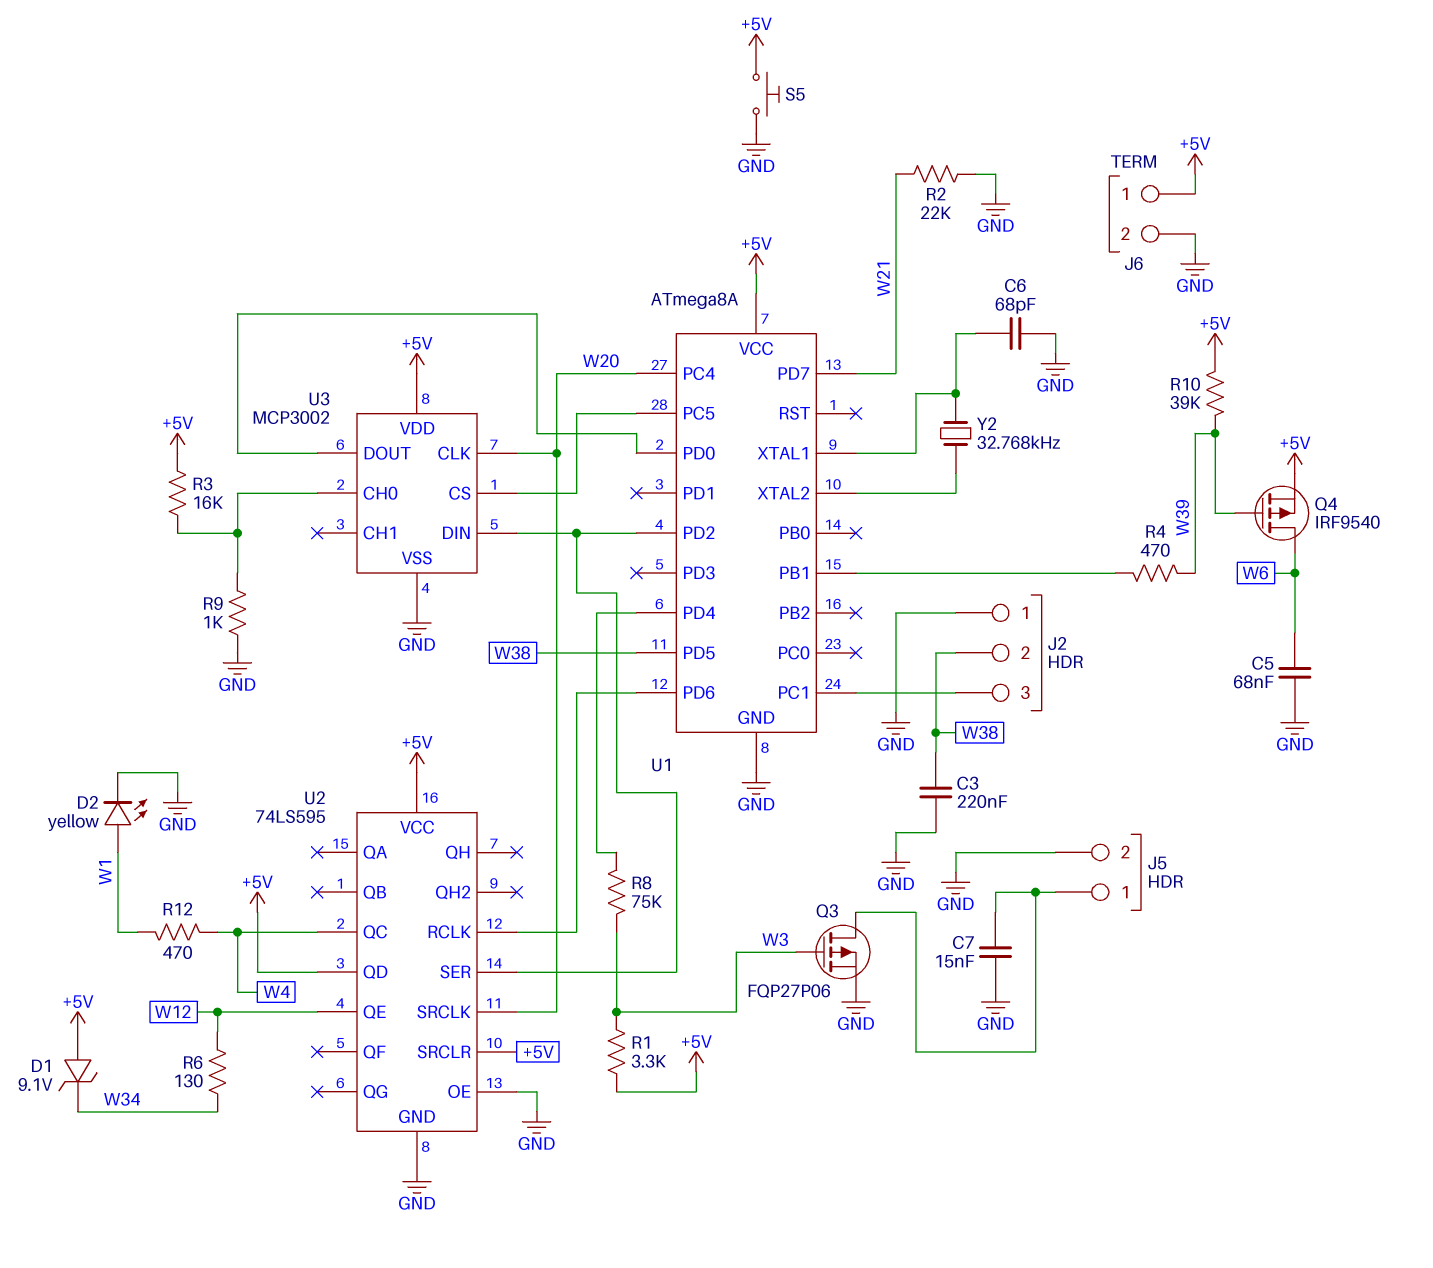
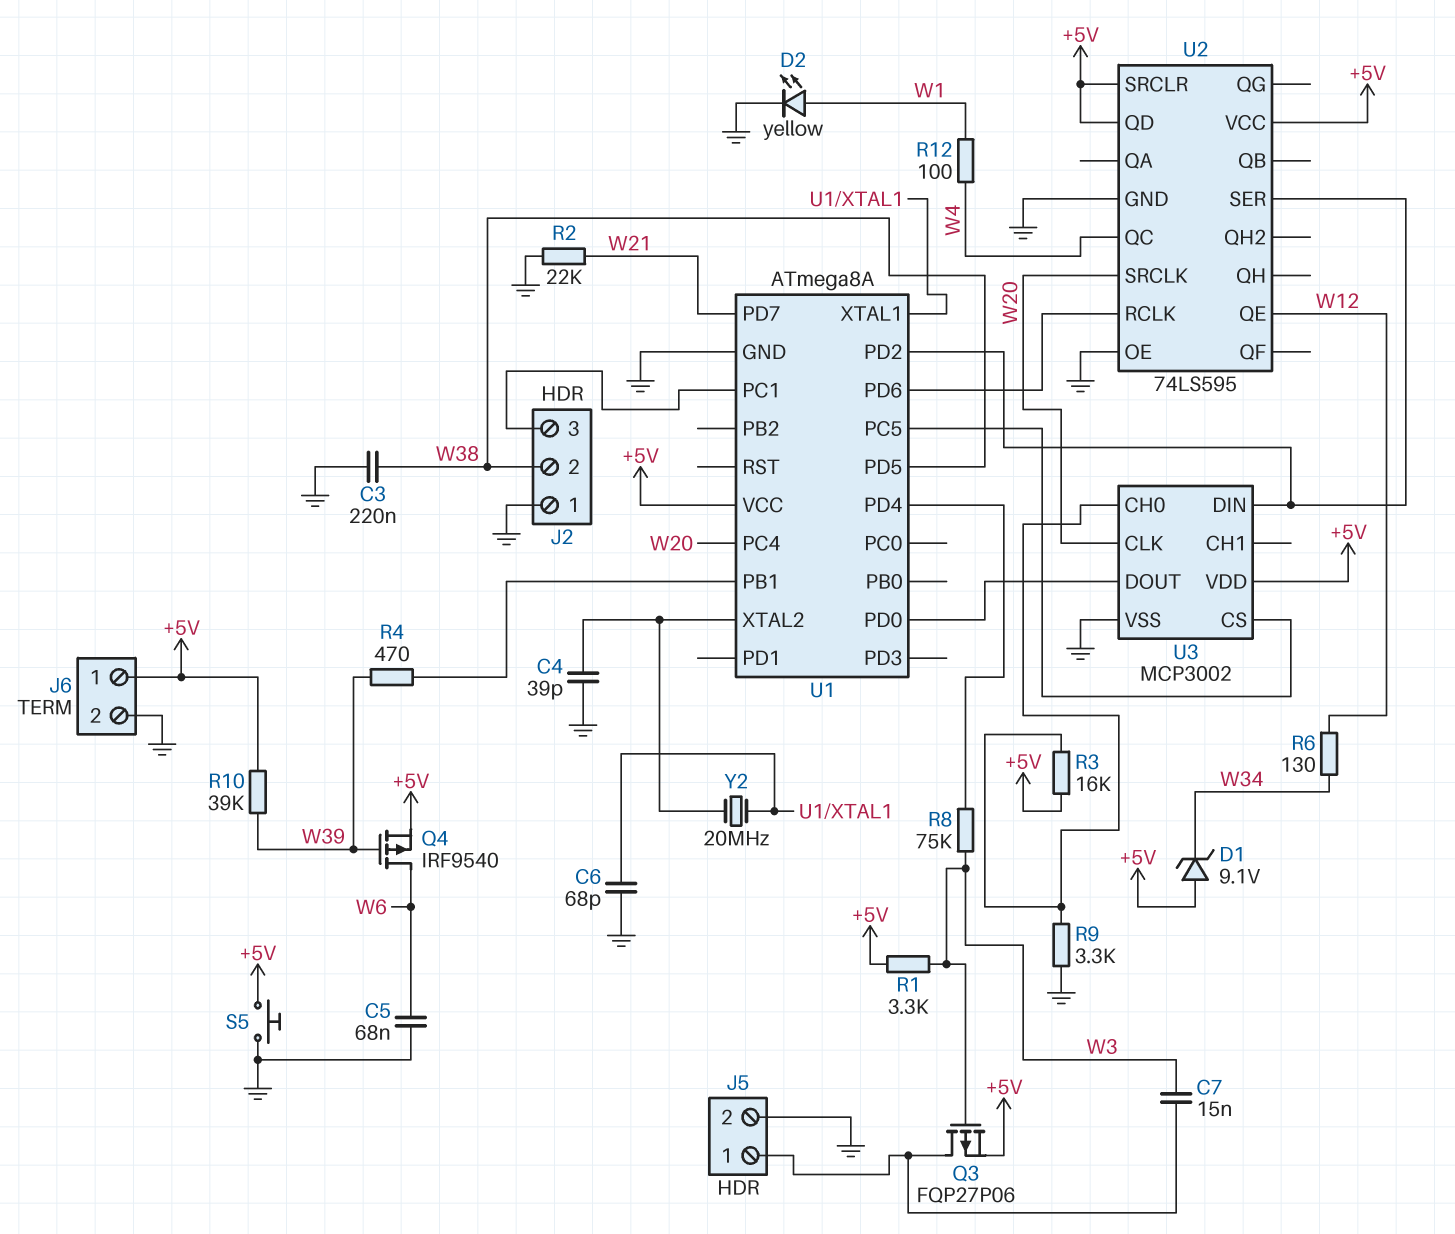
C4: none -> 39pF (GND, U1/XTAL2)
C7: 15nF (GND, J5/1) -> 15nF (J5/1, W3)
Q3: PMOS FQP27P06 (G W3, D J5/1, S GND) -> PMOS FQP27P06 (G W3, D J5/1, S +5V)
R9: 1k (GND, U3/CH0) -> 3.3k (GND, U3/CH0)
R12: 470 (W1, W4) -> 100 (W1, W4)
Y2: 32.768kHz (U1/XTAL1, U1/XTAL2) -> 20MHz (U1/XTAL1, U1/XTAL2)

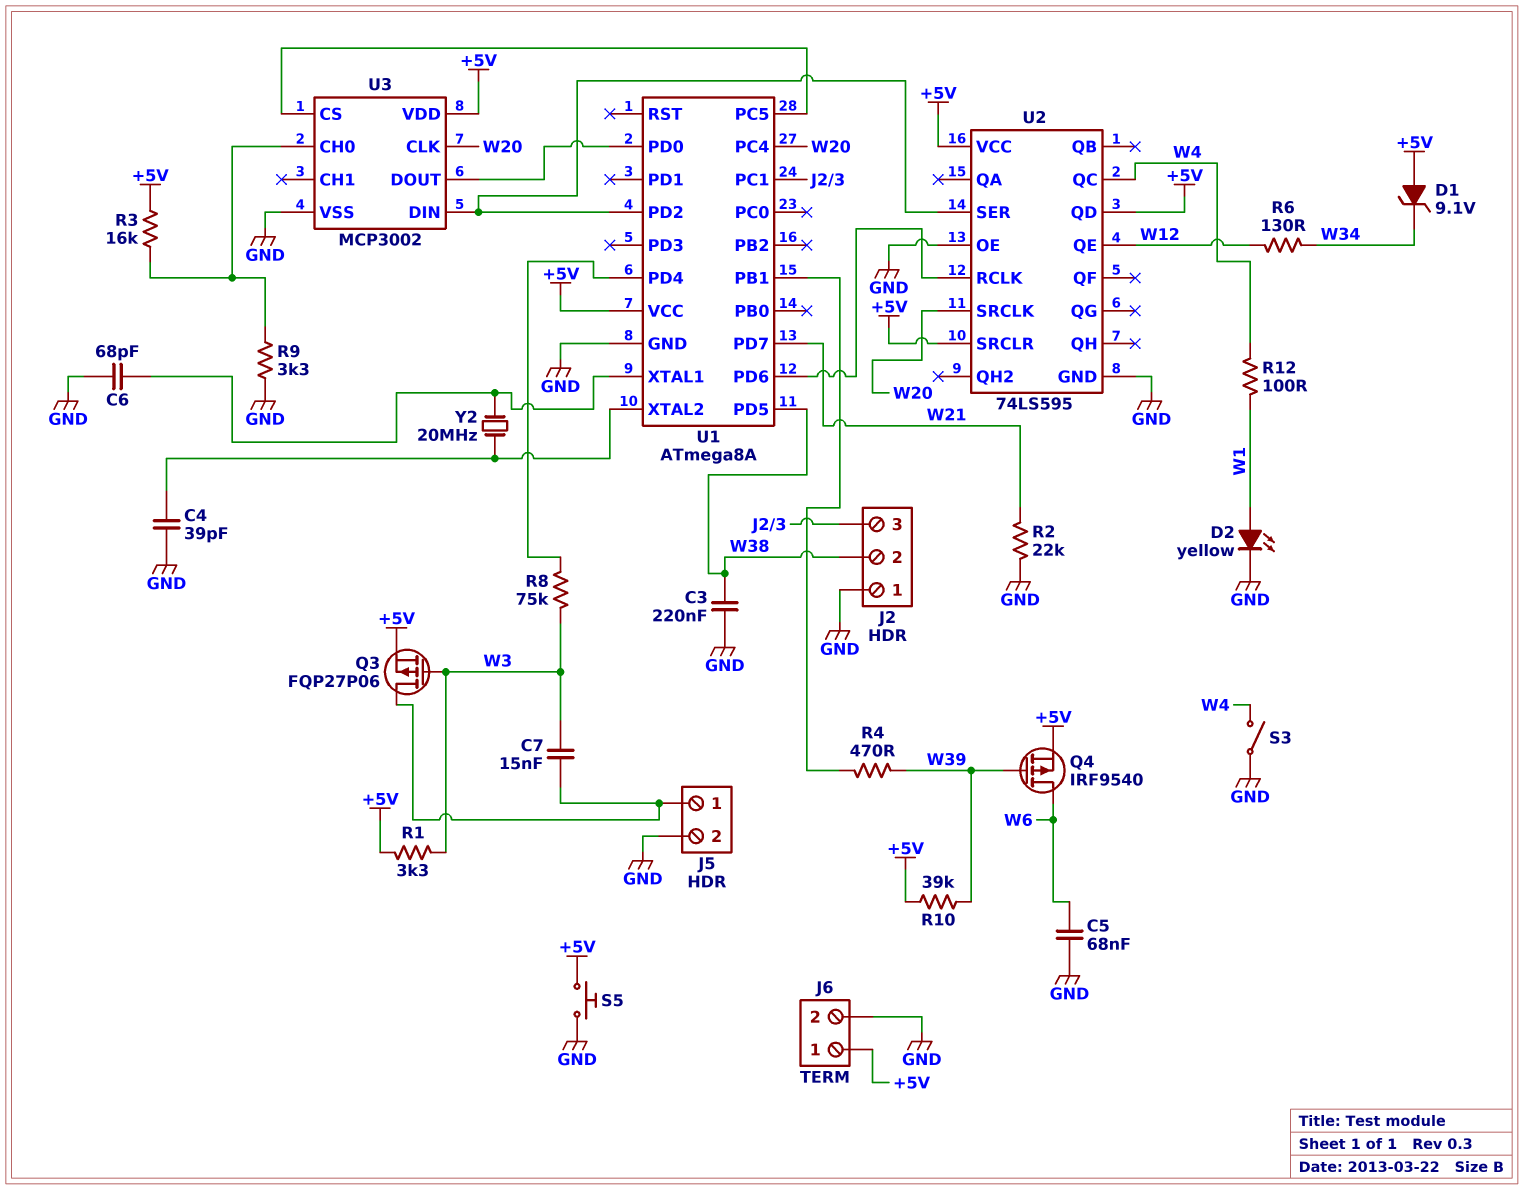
S3: none -> switch (GND, W4)

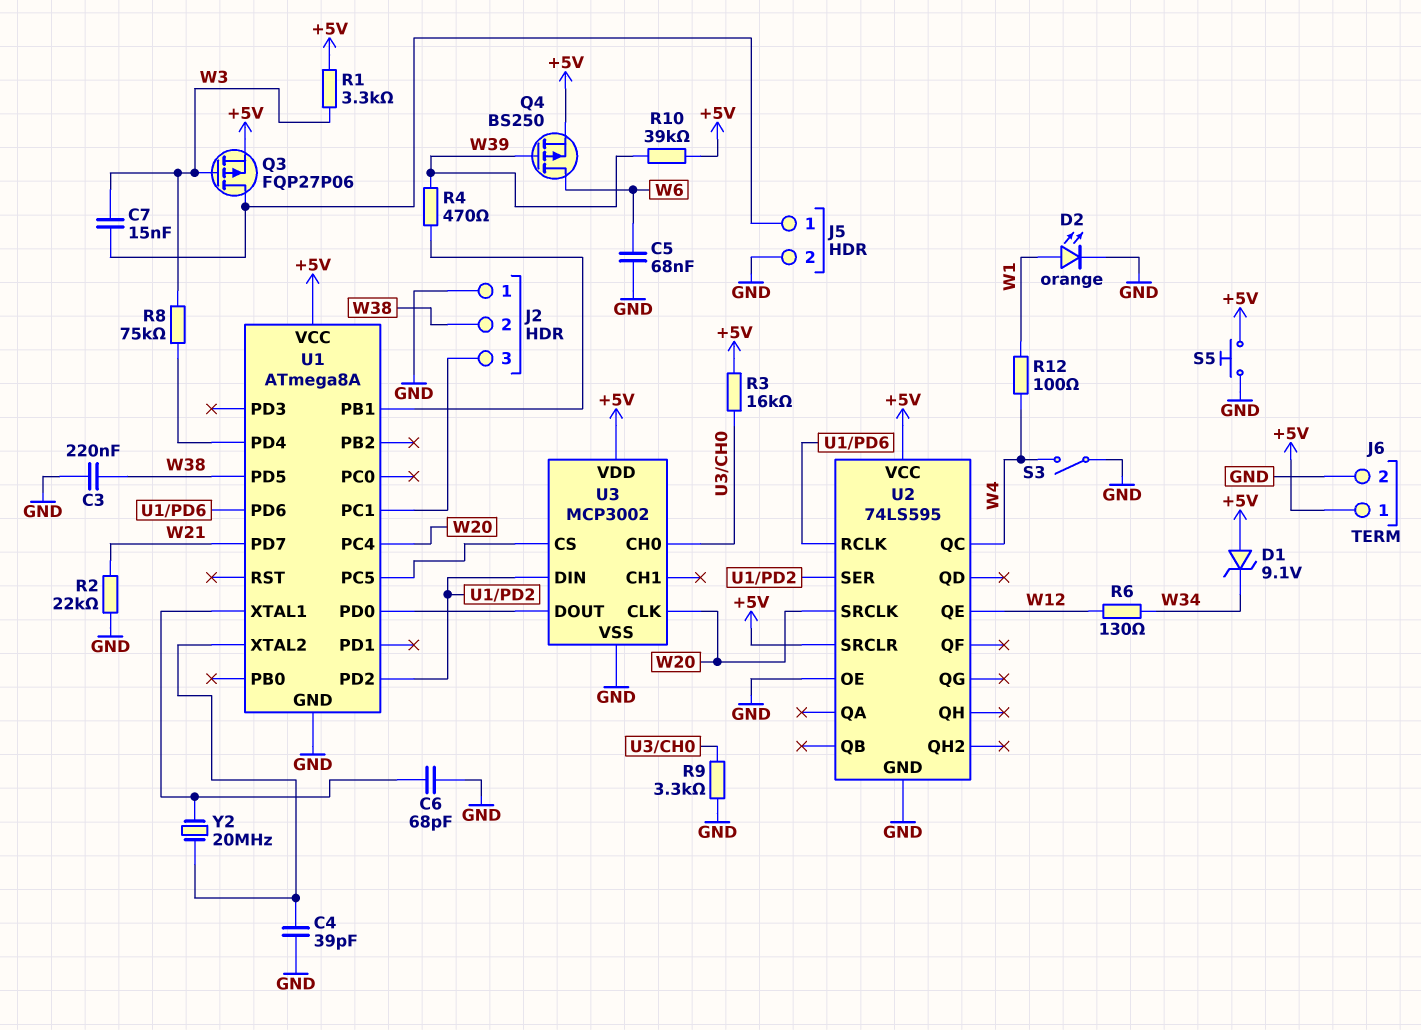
D2: LED yellow (A W1, K GND) -> LED orange (A W1, K GND)
Q4: PMOS IRF9540 (G W39, D W6, S +5V) -> PMOS BS250 (G W39, D W6, S +5V)
U2 pin QD: +5V -> none

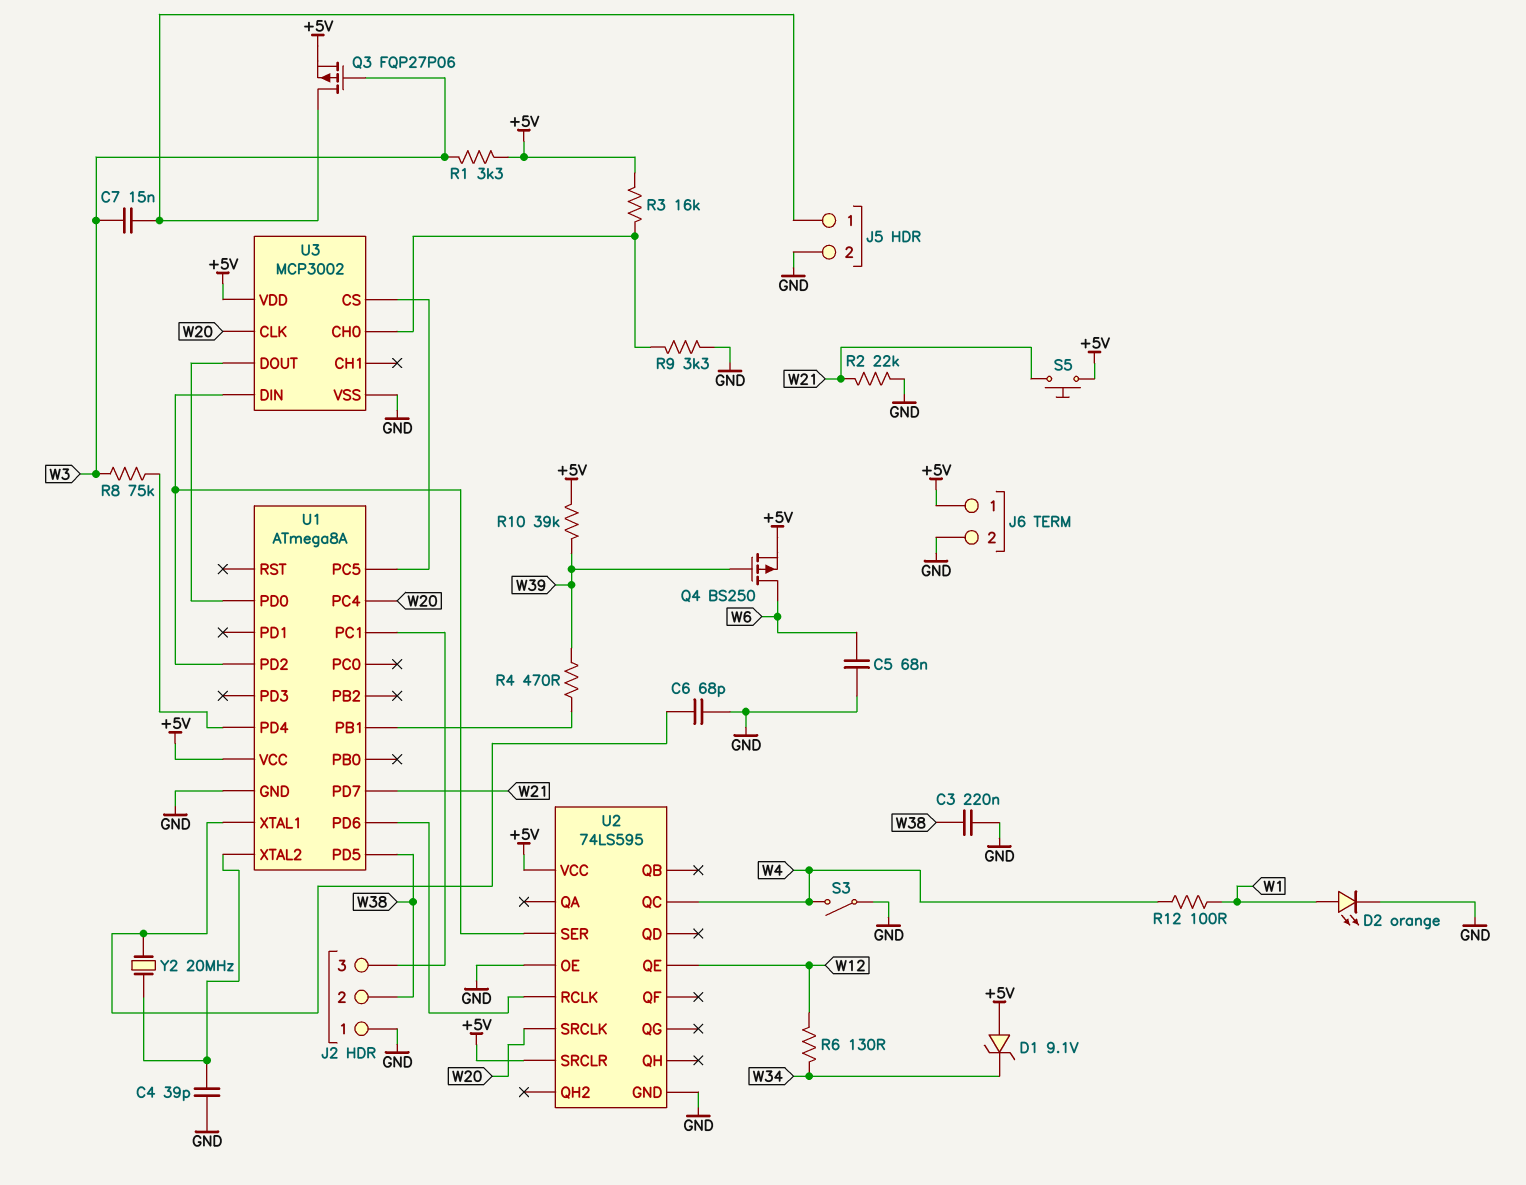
S5: button (+5V, GND) -> button (+5V, W21)

